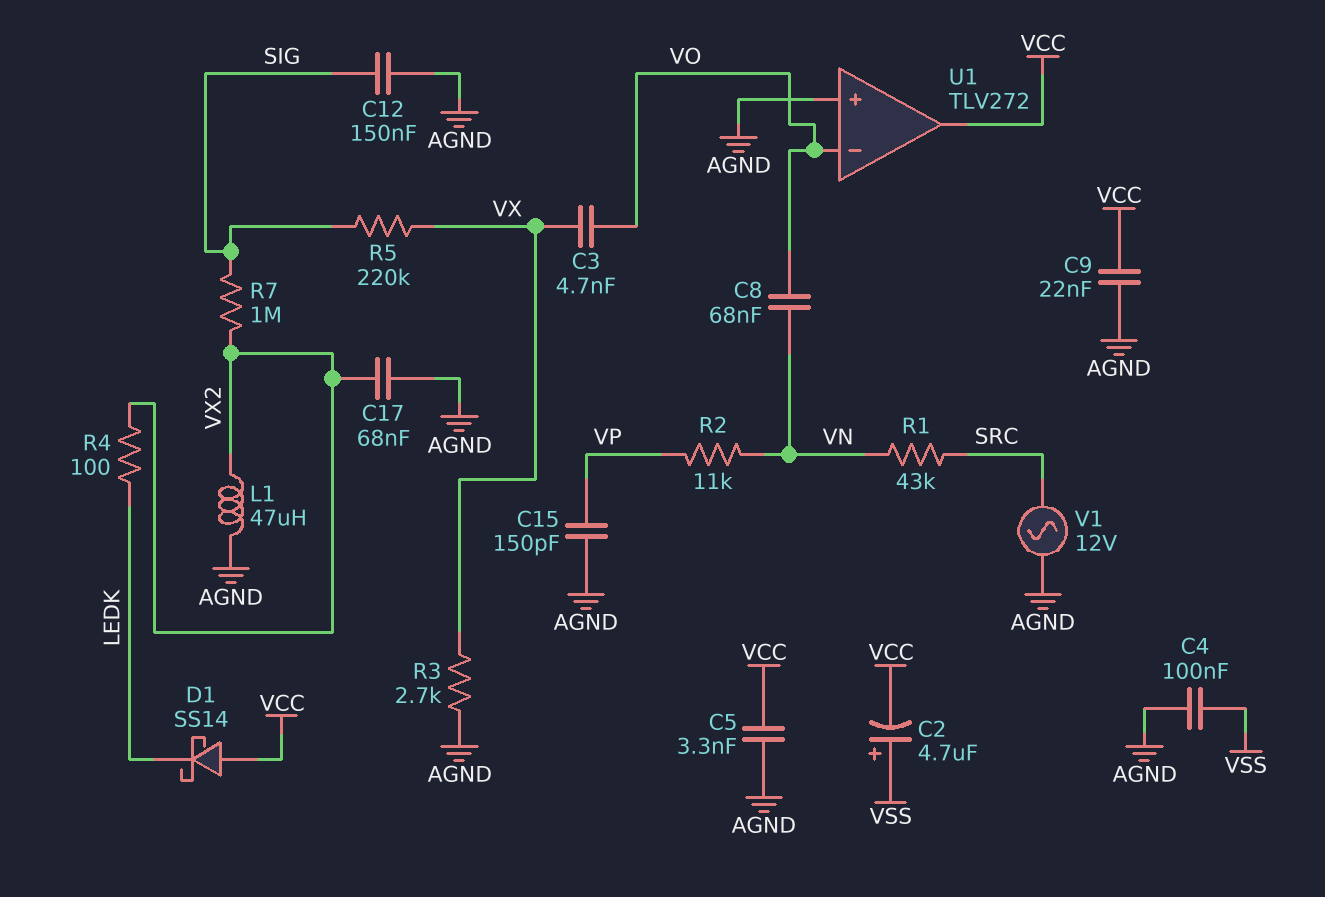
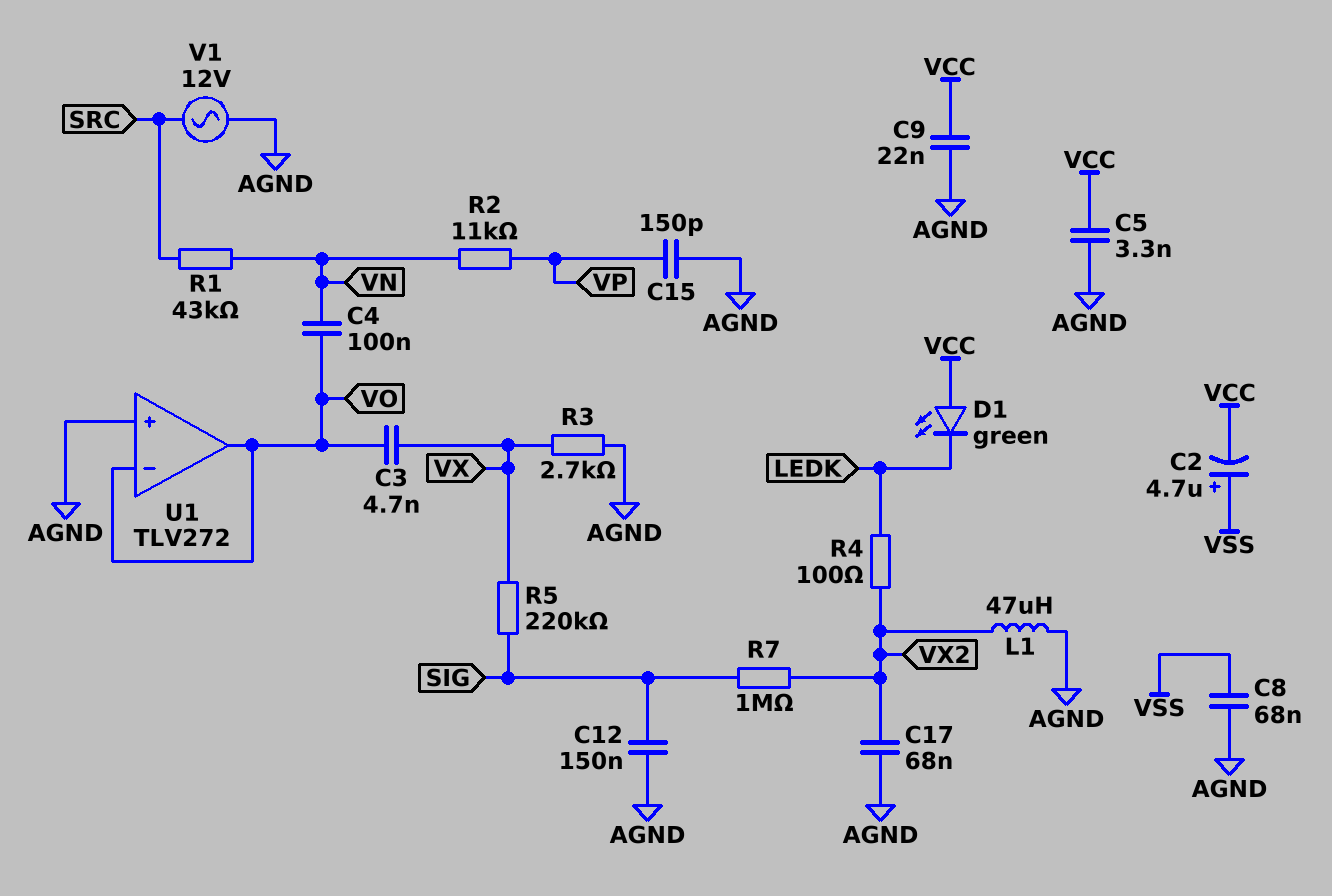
C4: 100nF (AGND, VSS) -> 100nF (VN, VO)
C8: 68nF (VN, VO) -> 68nF (AGND, VSS)
D1: schottky SS14 (A VCC, K LEDK) -> LED green (A VCC, K LEDK)
U1 pin out: VCC -> VO

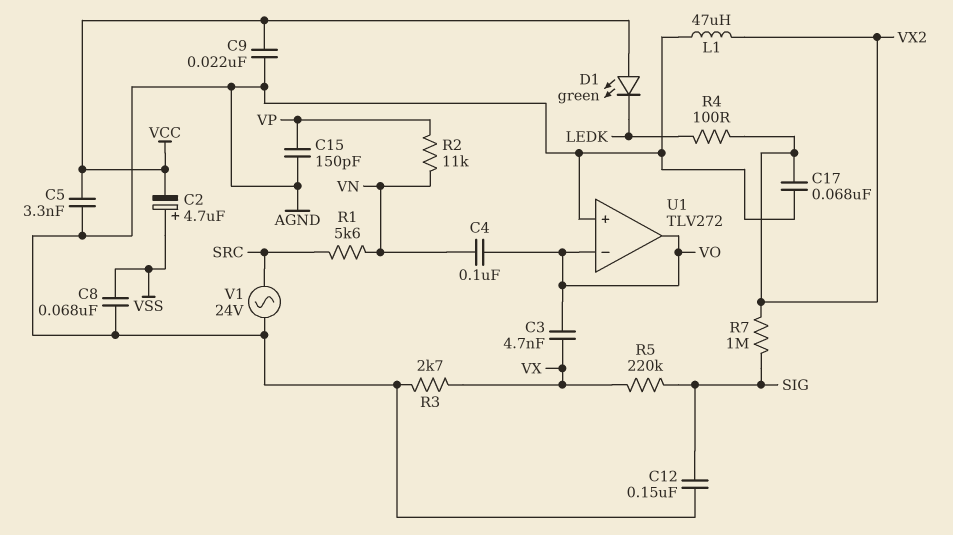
R1: 43k (SRC, VN) -> 5.6k (SRC, VN)
V1: AC 12V (AGND, SRC) -> AC 24V (AGND, SRC)

